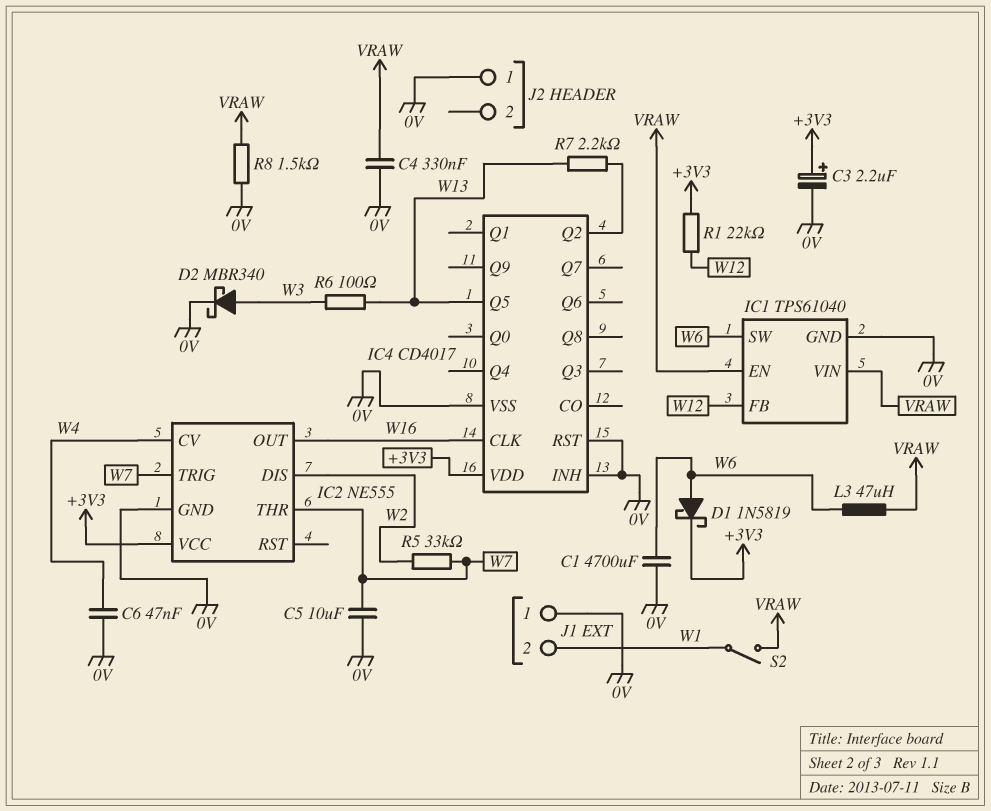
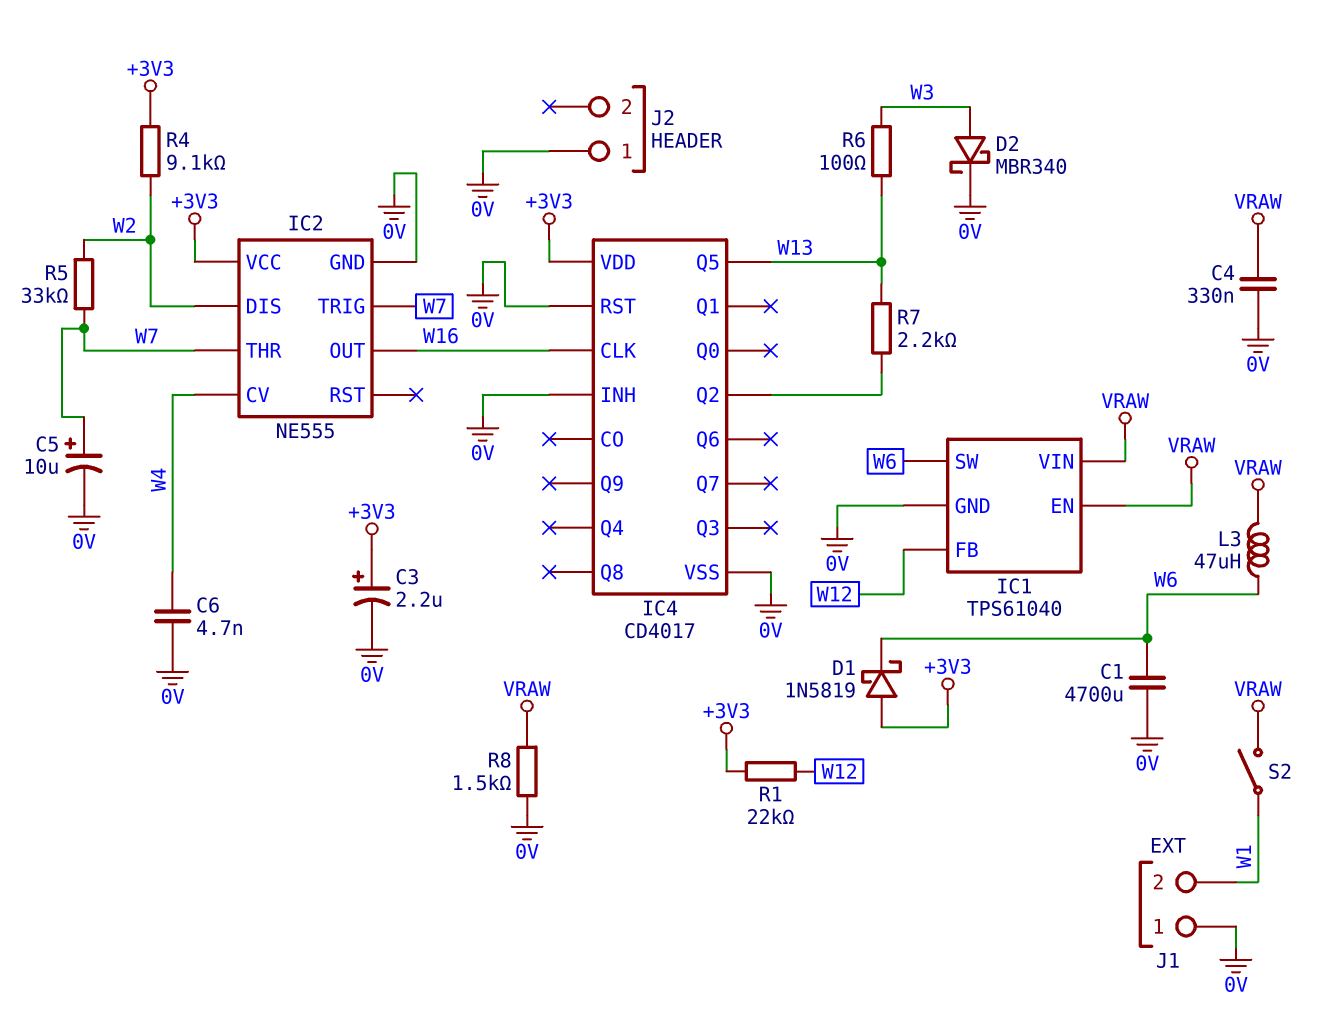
C5: 10uF (0V, W7) -> 10uF (plus W7, minus 0V)
C6: 47nF (0V, W4) -> 4.7nF (0V, W4)
D1: schottky 1N5819 (A W6, K +3V3) -> schottky 1N5819 (A +3V3, K W6)
R4: none -> 9.1k (+3V3, W2)

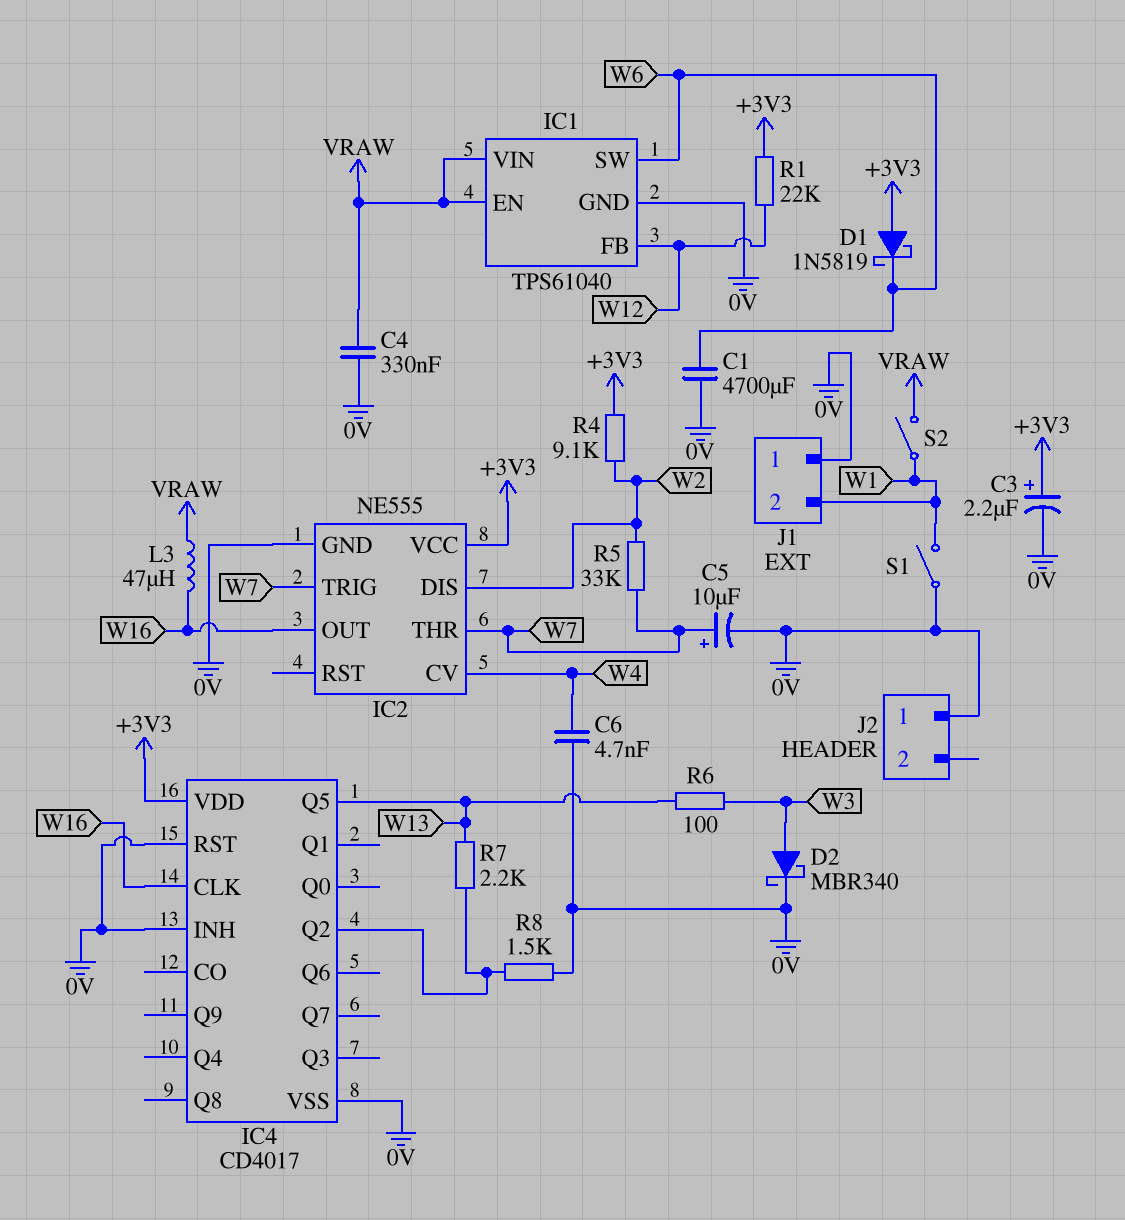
L3: 47uH (VRAW, W6) -> 47uH (VRAW, W16)
R8: 1.5k (0V, VRAW) -> 1.5k (0V, IC4/Q2)
S1: none -> switch (0V, W1)

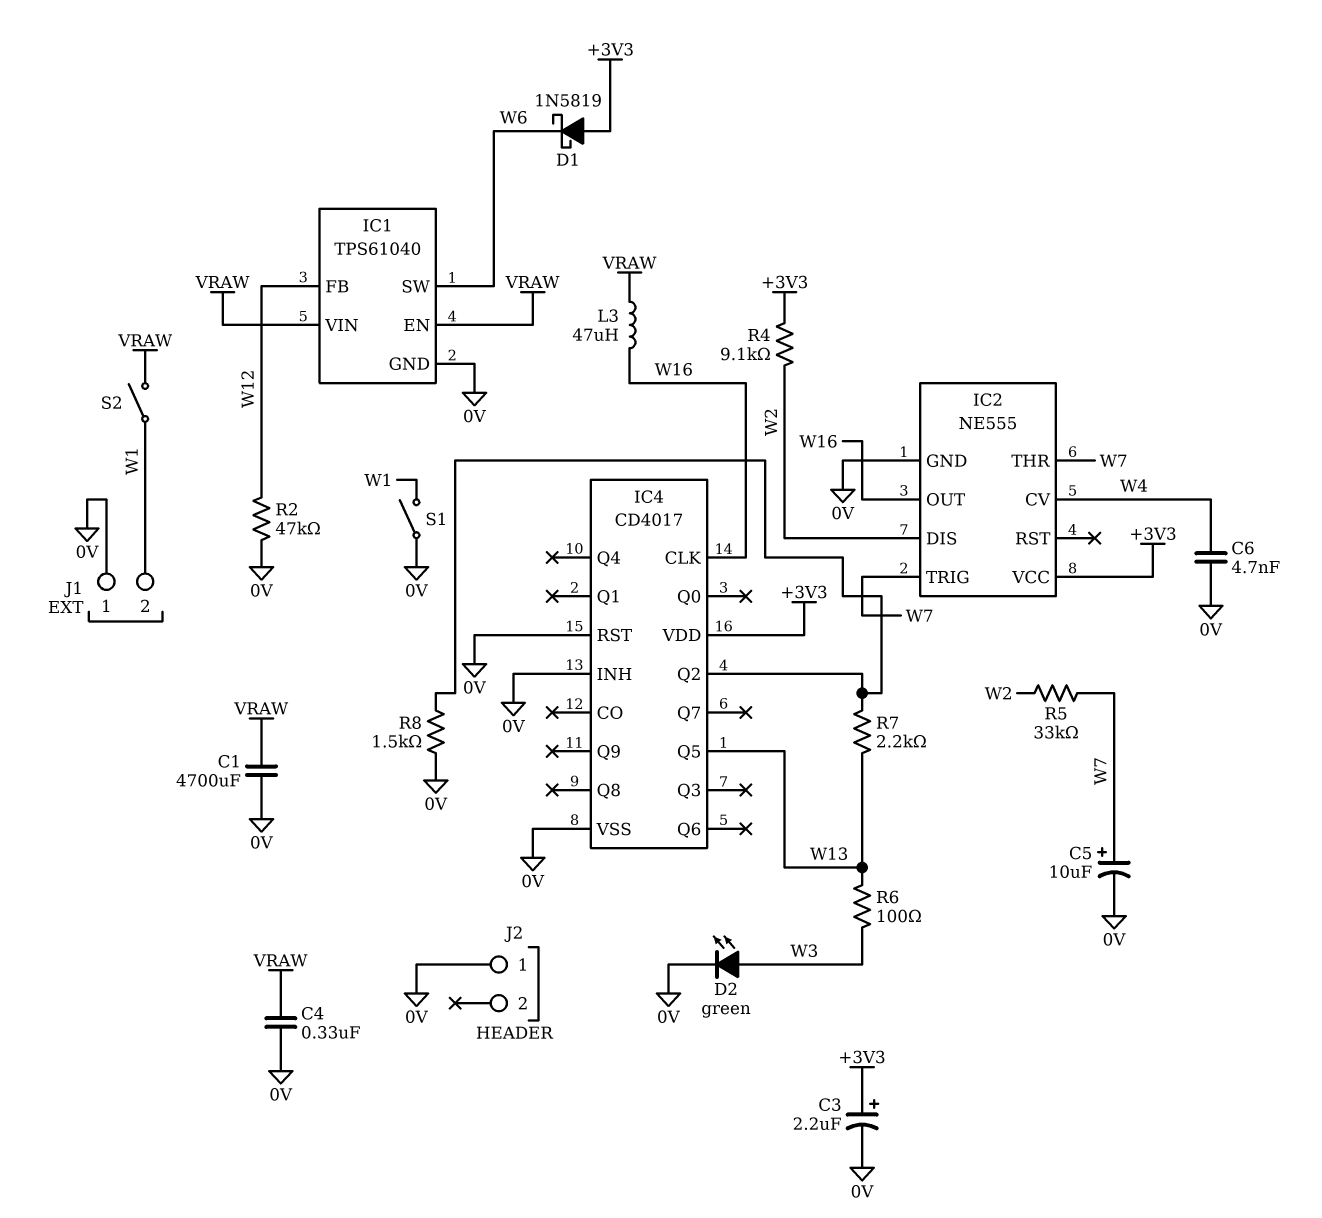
C1: 4700uF (0V, W6) -> 4700uF (0V, VRAW)
D2: schottky MBR340 (A W3, K 0V) -> LED green (A W3, K 0V)
R1: 22k (+3V3, W12) -> none
R2: none -> 47k (0V, W12)

